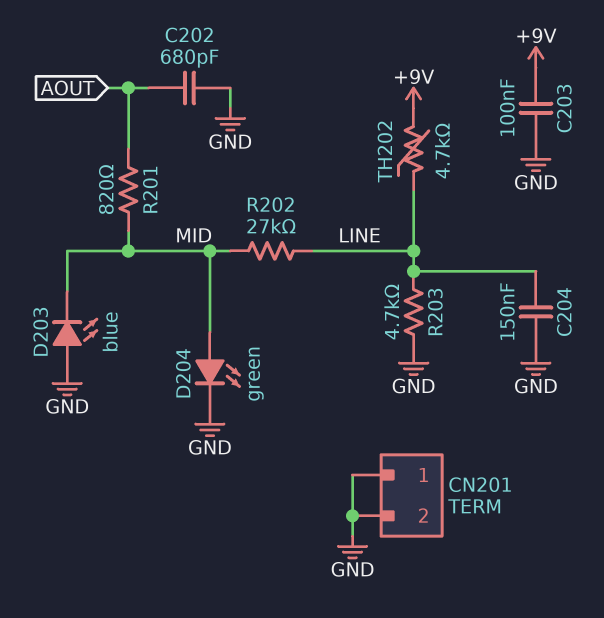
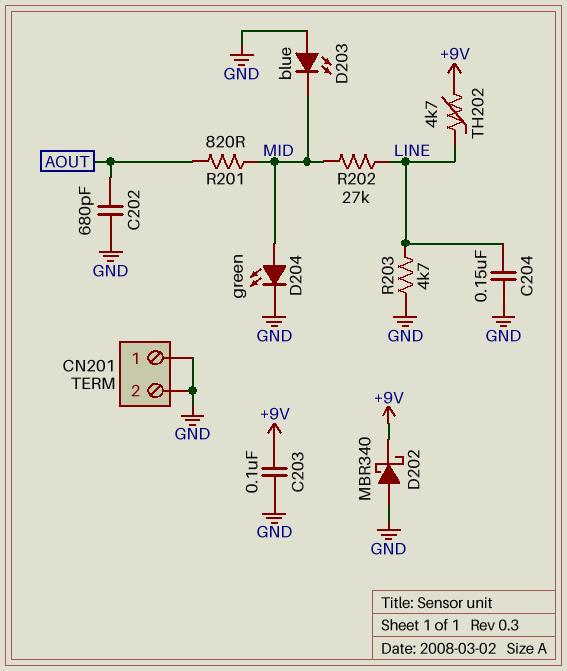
D202: none -> schottky MBR340 (A GND, K +9V)

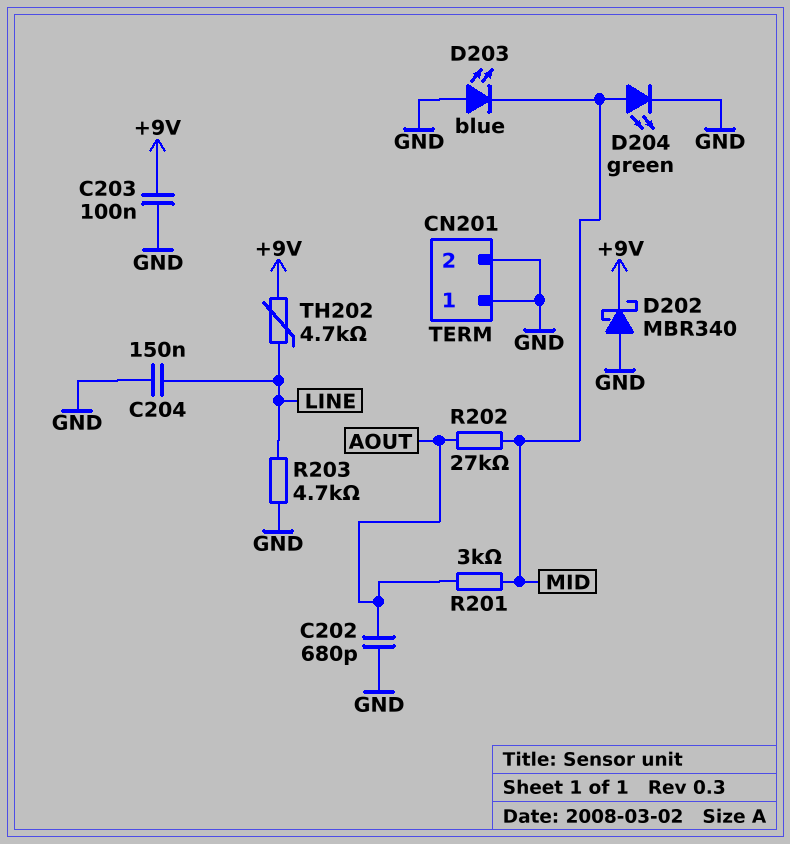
R201: 820 (AOUT, MID) -> 3k (AOUT, MID)
R202: 27k (LINE, MID) -> 27k (AOUT, MID)

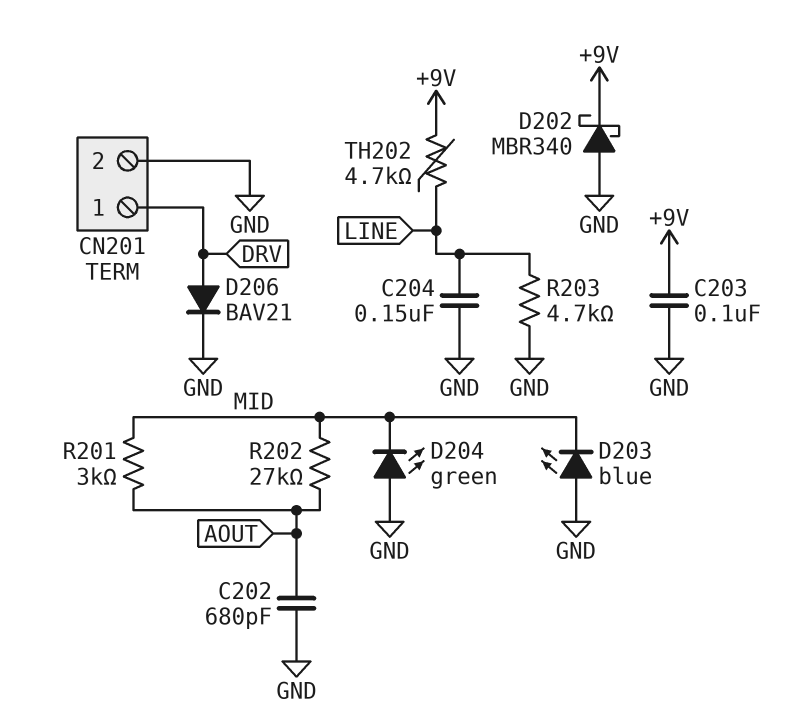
CN201 pin 1: GND -> DRV
D204: LED green (A MID, K GND) -> LED green (A GND, K MID)
D206: none -> diode BAV21 (A DRV, K GND)

